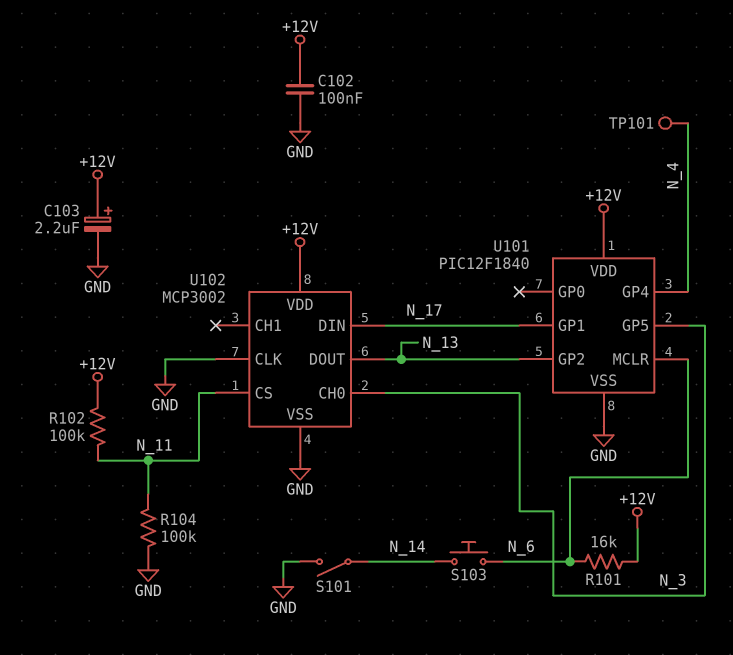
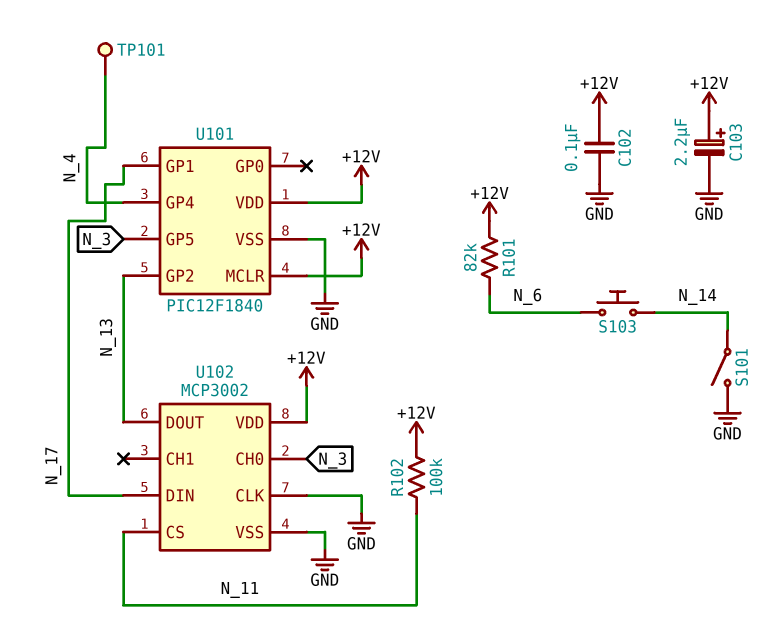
R101: 16k (+12V, N_6) -> 82k (+12V, N_6)
R104: 100k (GND, N_11) -> none
U101 pin MCLR: N_6 -> +12V

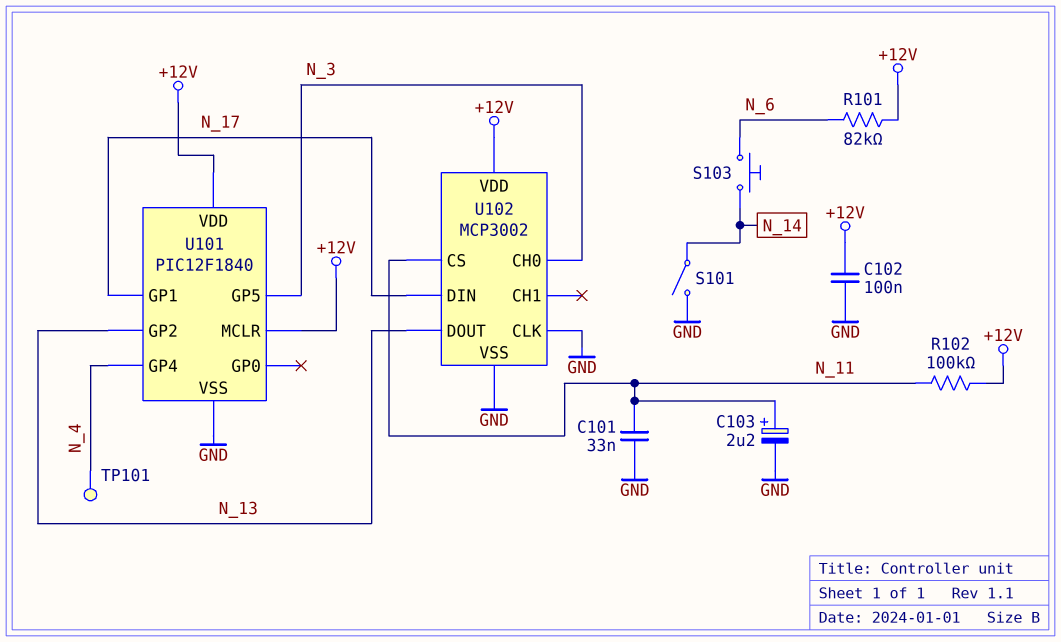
C101: none -> 33nF (GND, N_11)
C103: 2.2uF (plus +12V, minus GND) -> 2.2uF (plus N_11, minus GND)

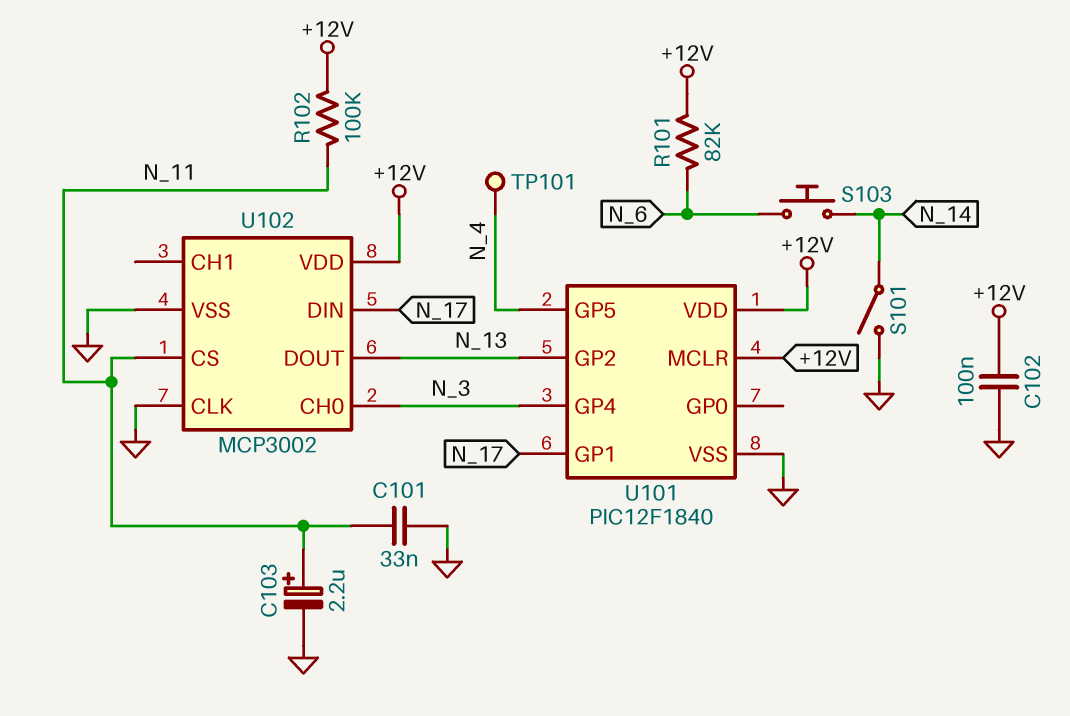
U101 pin GP4: N_4 -> N_3
U101 pin GP5: N_3 -> N_4

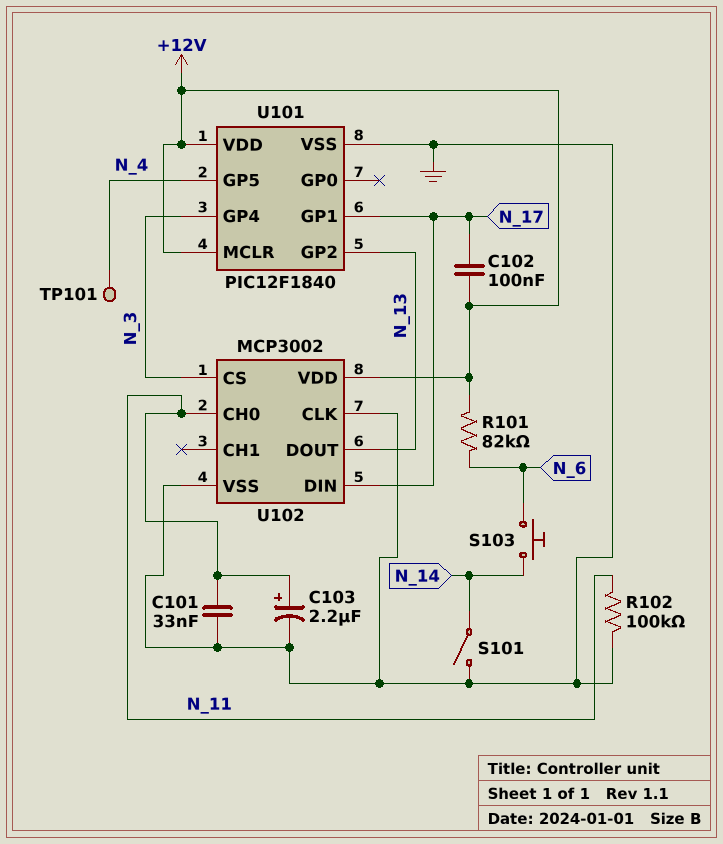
C102: 100nF (+12V, GND) -> 100nF (+12V, N_17)
R102: 100k (+12V, N_11) -> 100k (GND, N_11)
U102 pin CH0: N_3 -> N_11
U102 pin CS: N_11 -> N_3

